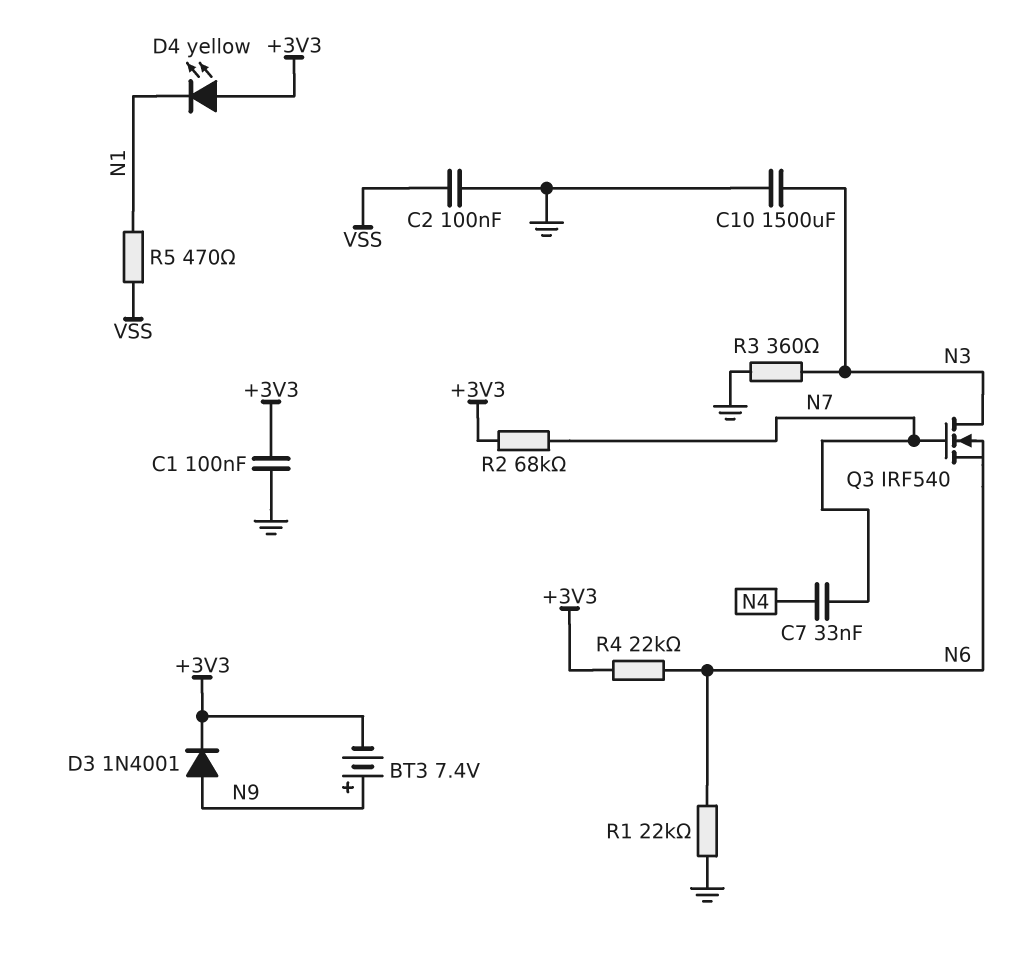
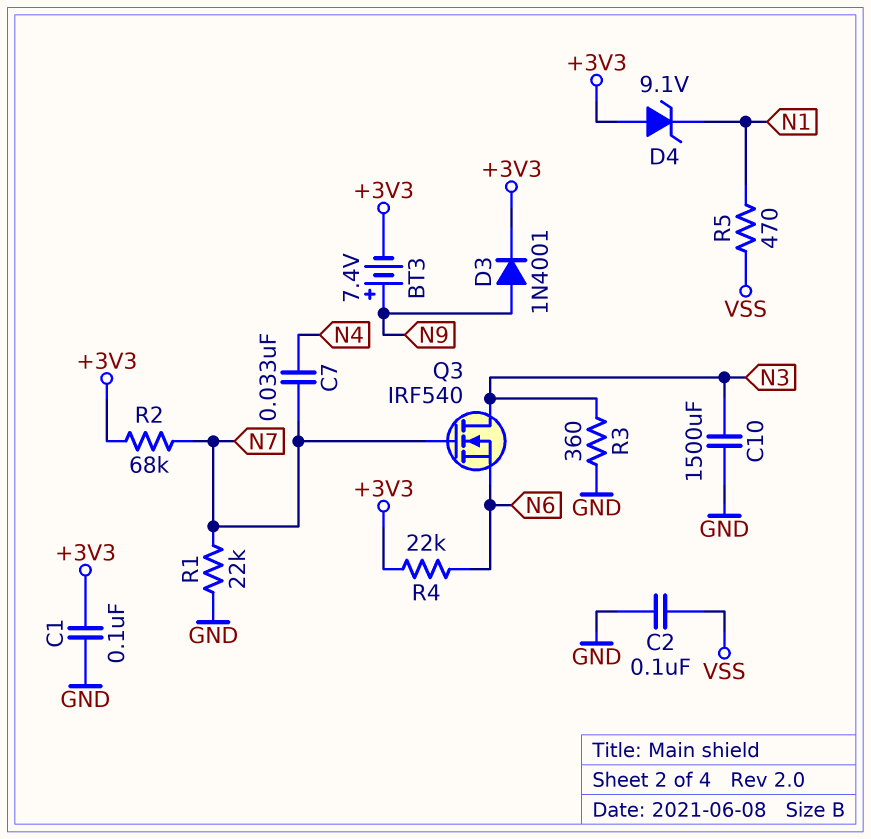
D4: LED yellow (A +3V3, K N1) -> zener 9.1V (A +3V3, K N1)
R1: 22k (GND, N6) -> 22k (GND, N7)

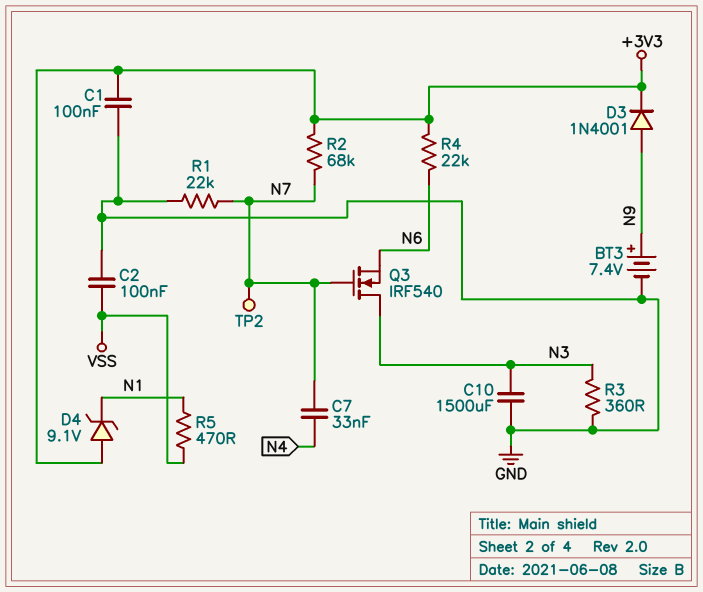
BT3: 7.4V (plus N9, minus +3V3) -> 7.4V (plus N9, minus GND)
TP2: none -> test point (N7)

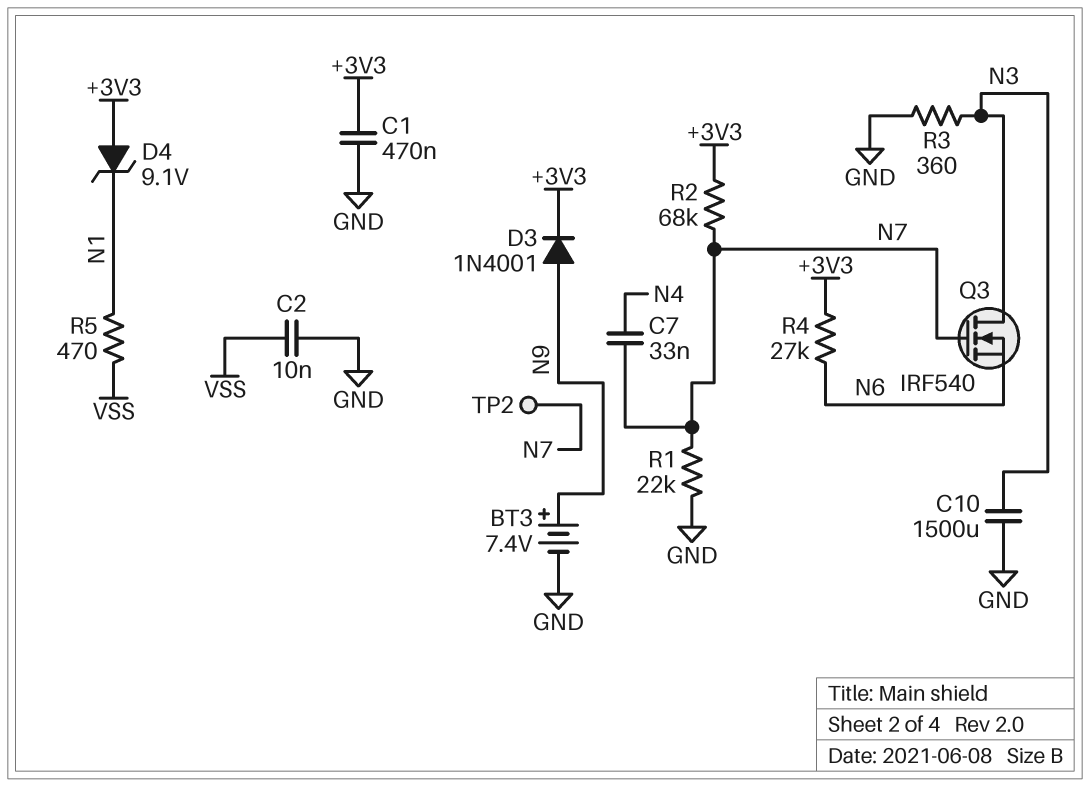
C1: 100nF (+3V3, GND) -> 470nF (+3V3, GND)
C2: 100nF (GND, VSS) -> 10nF (GND, VSS)
R4: 22k (+3V3, N6) -> 27k (+3V3, N6)

